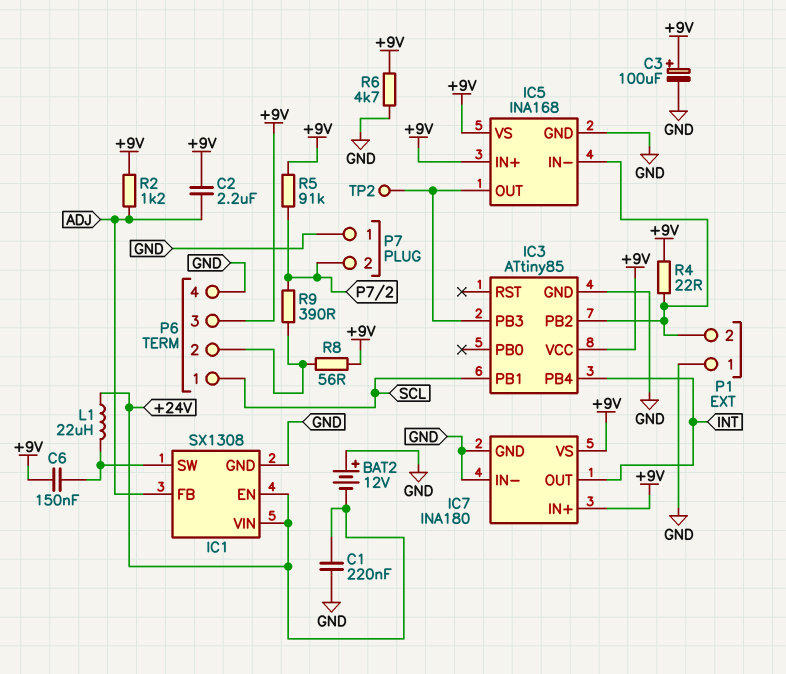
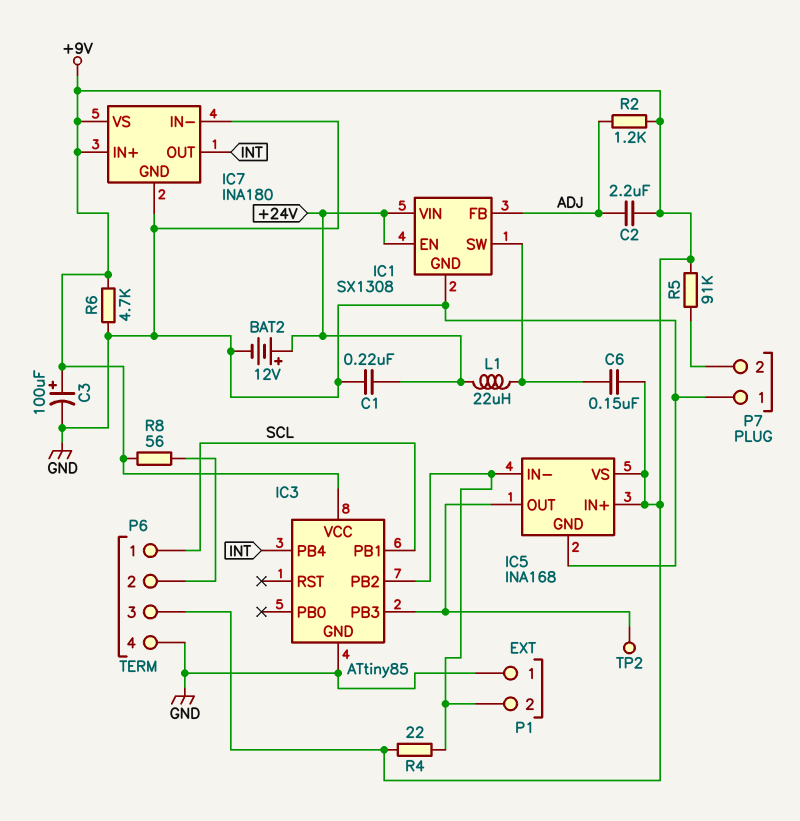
BAT2: 12V (plus GND, minus +24V) -> 12V (plus +24V, minus GND)
R9: 390 (P6/2, P7/2) -> none

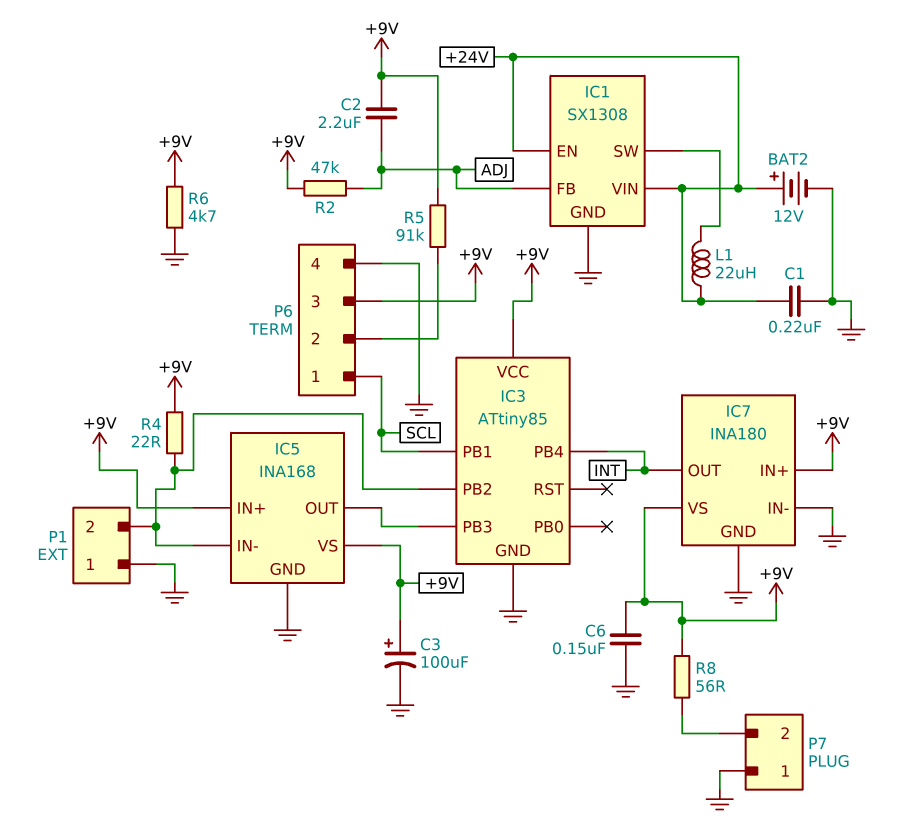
C6: 150nF (+9V, IC1/SW) -> 150nF (+9V, GND)
R2: 1.2k (+9V, ADJ) -> 47k (+9V, ADJ)
R5: 91k (+9V, P7/2) -> 91k (+9V, P6/2)
R8: 56 (+9V, P6/2) -> 56 (+9V, P7/2)
TP2: test point (IC3/PB3) -> none

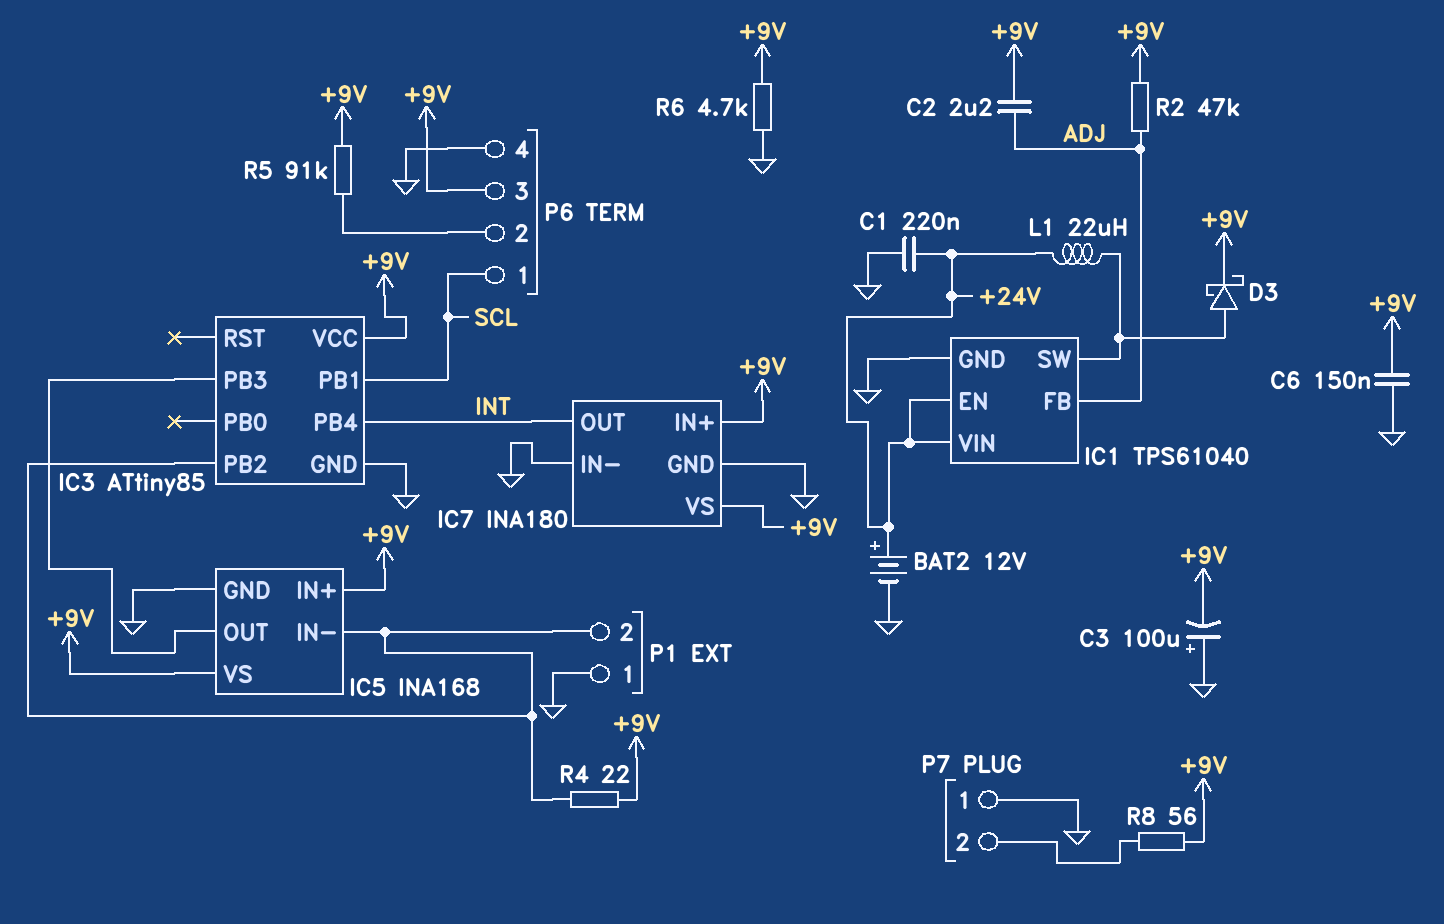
C3: 100uF (plus +9V, minus GND) -> 100uF (plus GND, minus +9V)
D3: none -> schottky (A IC1/SW, K +9V)
IC1: SX1308 -> TPS61040

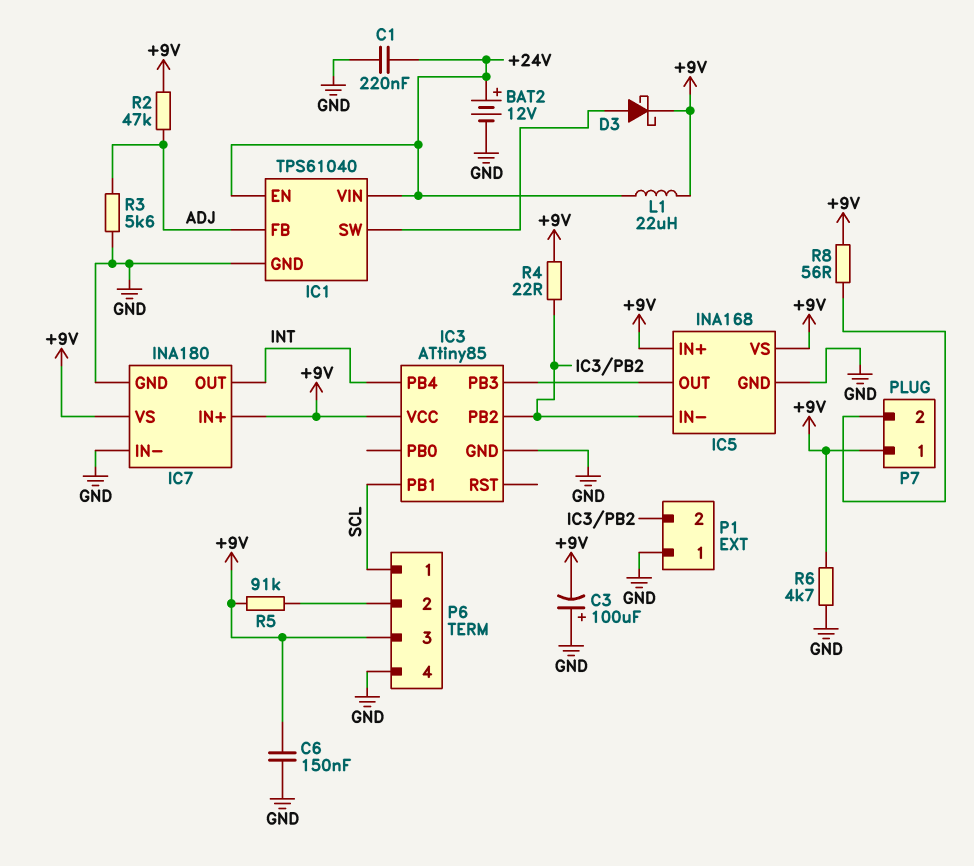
C2: 2.2uF (+9V, ADJ) -> none
L1: 22uH (+24V, IC1/SW) -> 22uH (+9V, +24V)
P7 pin 1: GND -> +9V
R3: none -> 5.6k (ADJ, GND)

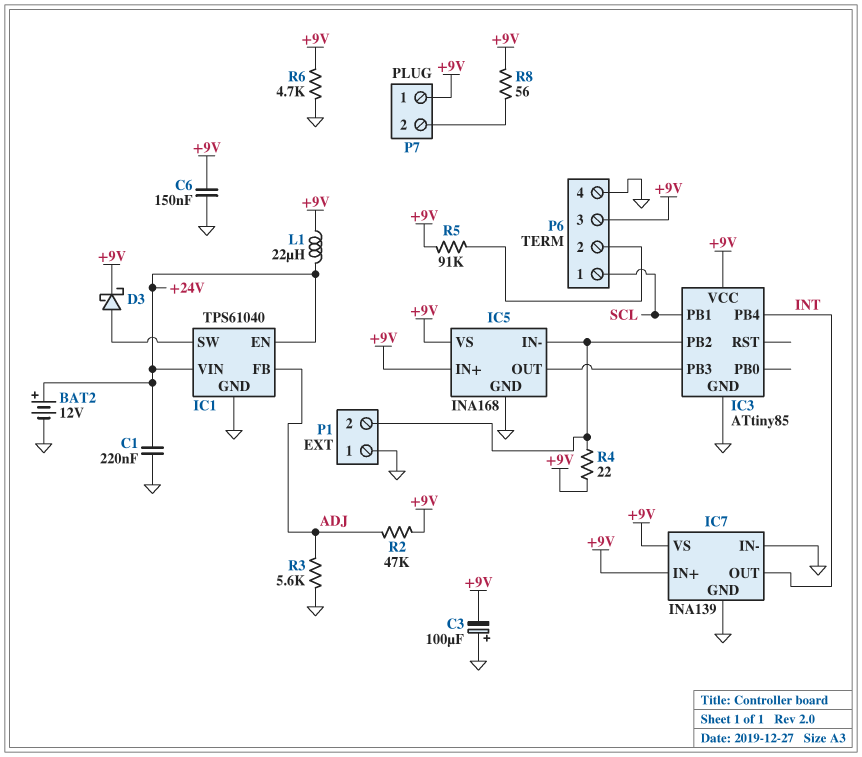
IC7: INA180 -> INA139

